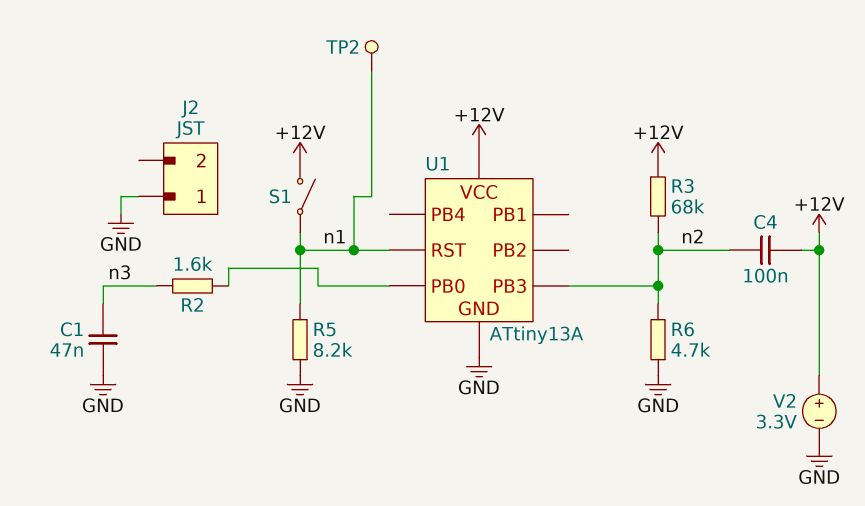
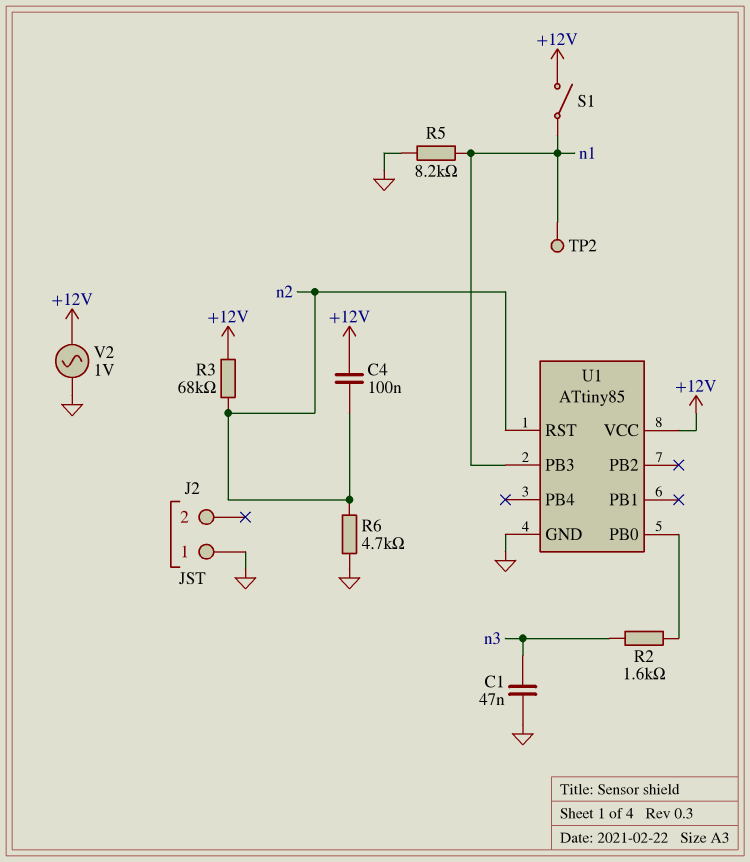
U1: ATtiny13A -> ATtiny85
U1 pin PB3: n2 -> n1
U1 pin RST: n1 -> n2
V2: 3.3V (plus +12V, minus GND) -> AC 1V (+12V, GND)

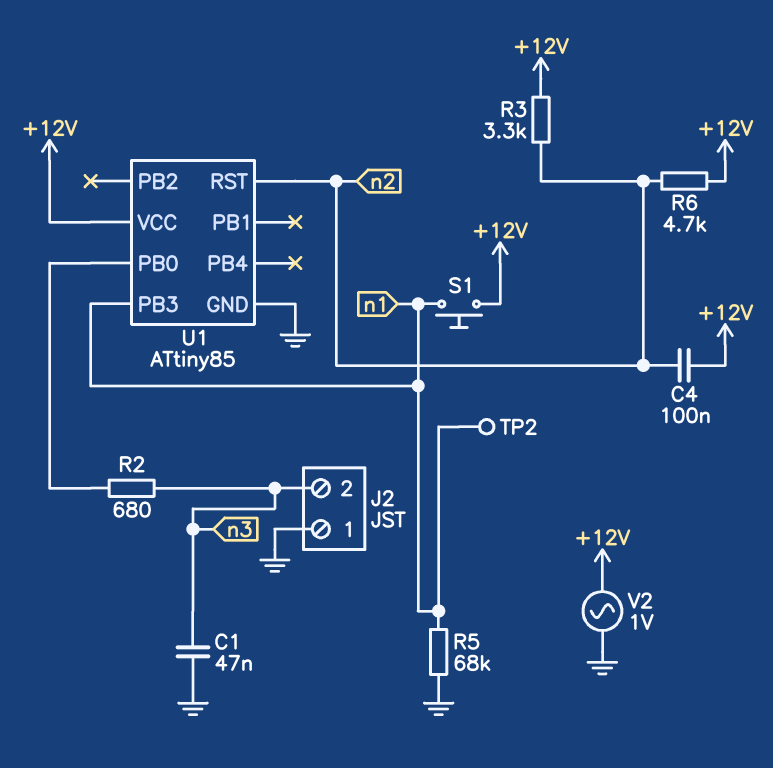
J2 pin 2: none -> n3
R2: 1.6k (U1/PB0, n3) -> 680 (U1/PB0, n3)
R3: 68k (+12V, n2) -> 3.3k (+12V, n2)
R5: 8.2k (GND, n1) -> 68k (GND, n1)
R6: 4.7k (GND, n2) -> 4.7k (+12V, n2)
S1: switch (+12V, n1) -> button (+12V, n1)

